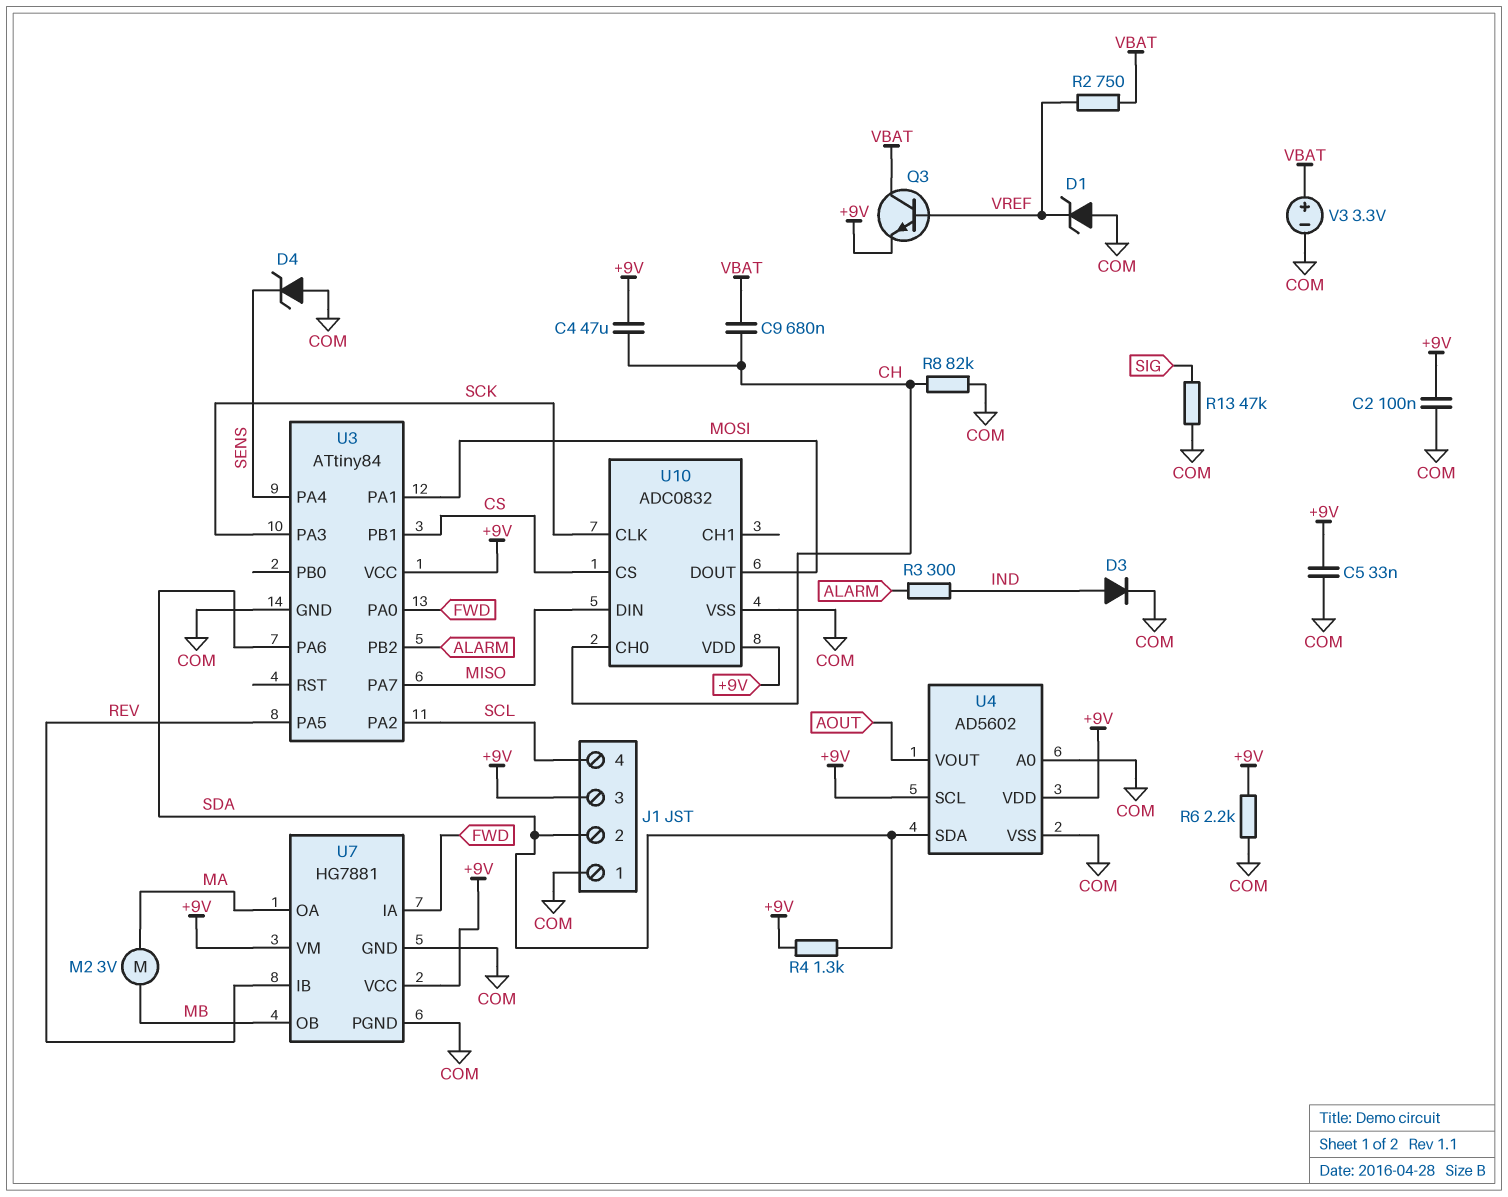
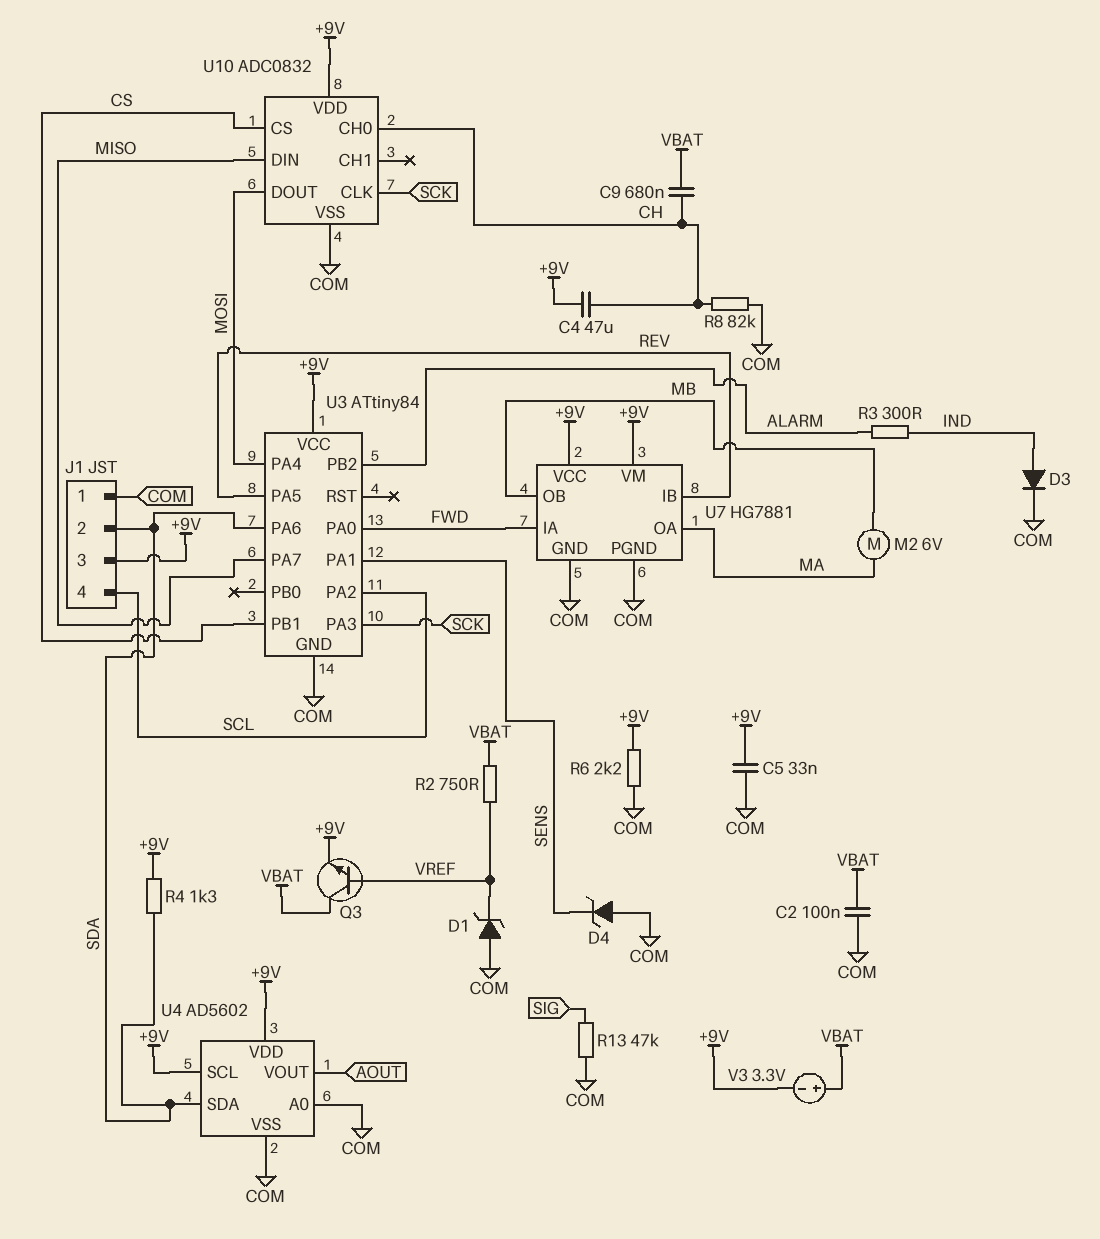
C2: 100nF (+9V, COM) -> 100nF (COM, VBAT)
M2: motor 3V (MA, MB) -> motor 6V (MA, MB)
U3 pin PA1: MOSI -> SENS
U3 pin PA4: SENS -> MOSI
V3: 3.3V (plus VBAT, minus COM) -> 3.3V (plus VBAT, minus +9V)

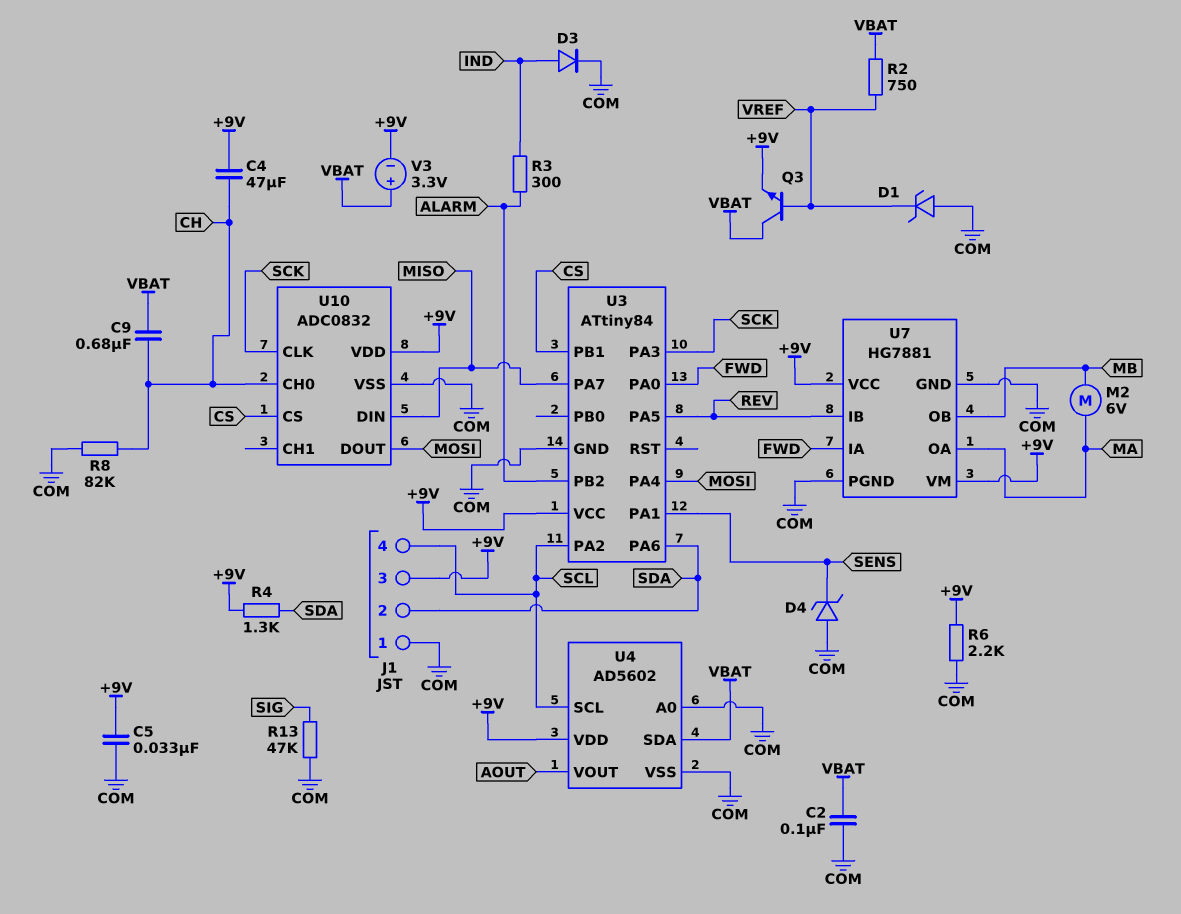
U4 pin SCL: +9V -> SCL
U4 pin SDA: SDA -> VBAT

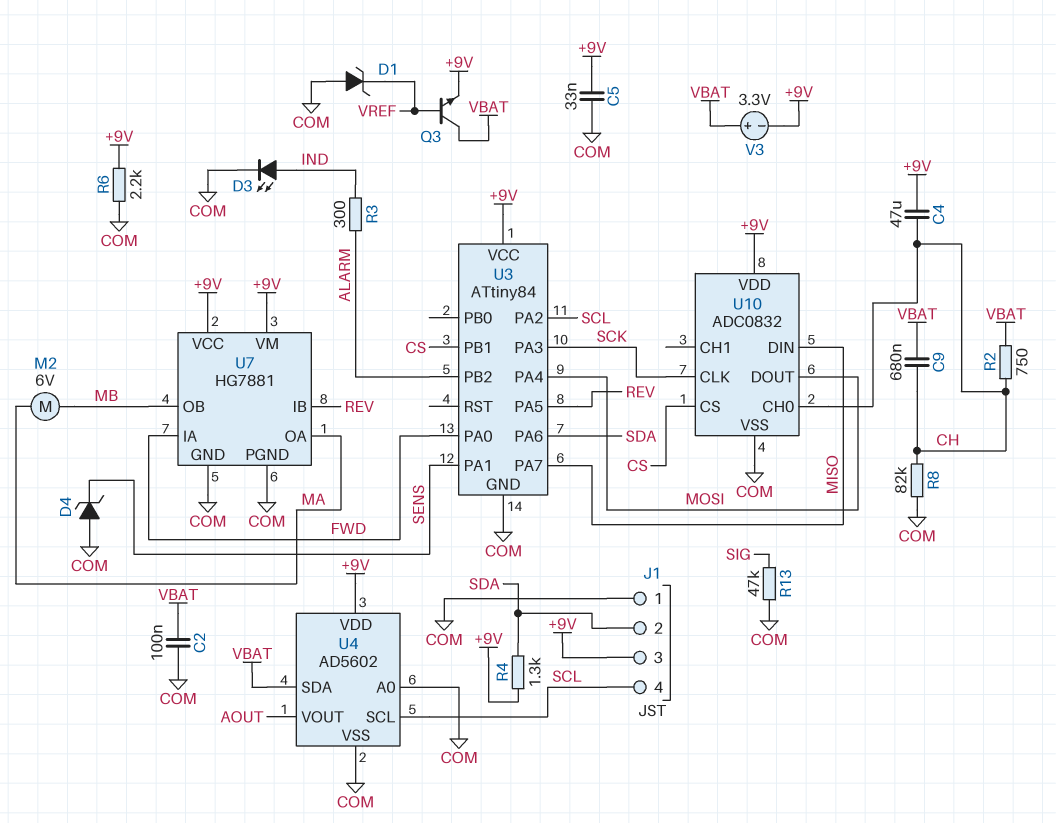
D3: diode (A IND, K COM) -> LED (A IND, K COM)
R2: 750 (VBAT, VREF) -> 750 (CH, VBAT)

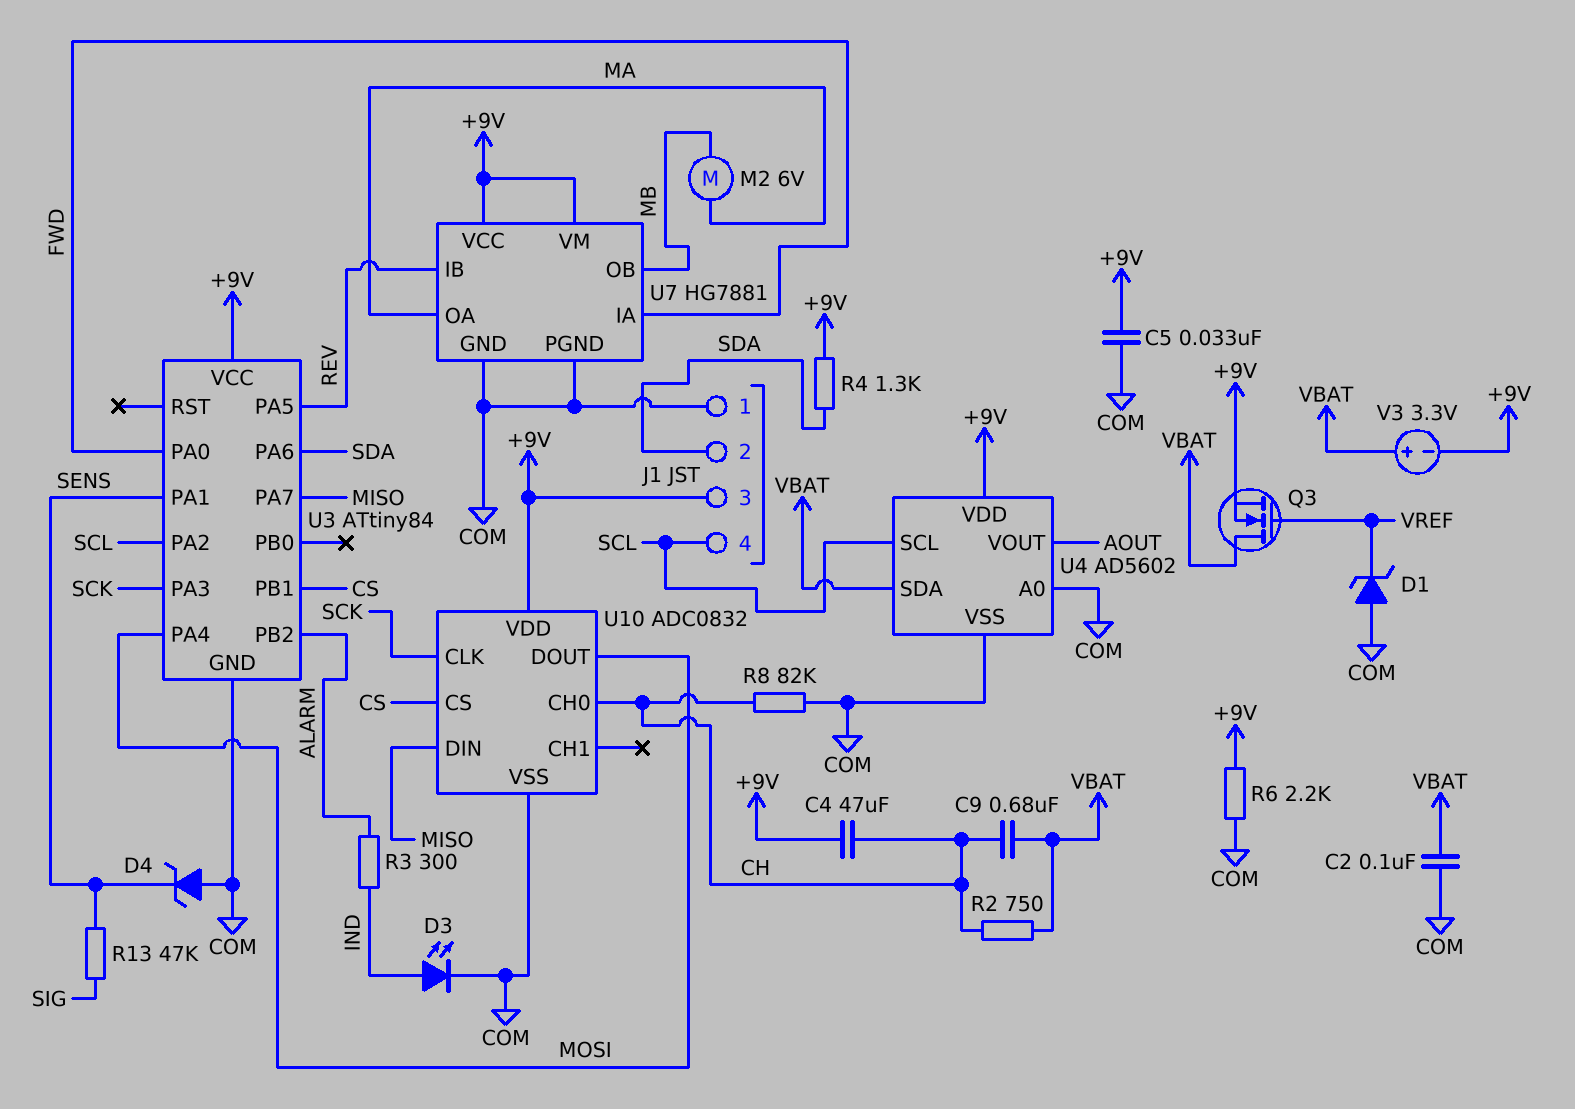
Q3: NPN (B VREF, C VBAT, E +9V) -> NMOS (G VREF, D VBAT, S +9V)
R13: 47k (COM, SIG) -> 47k (SENS, SIG)

